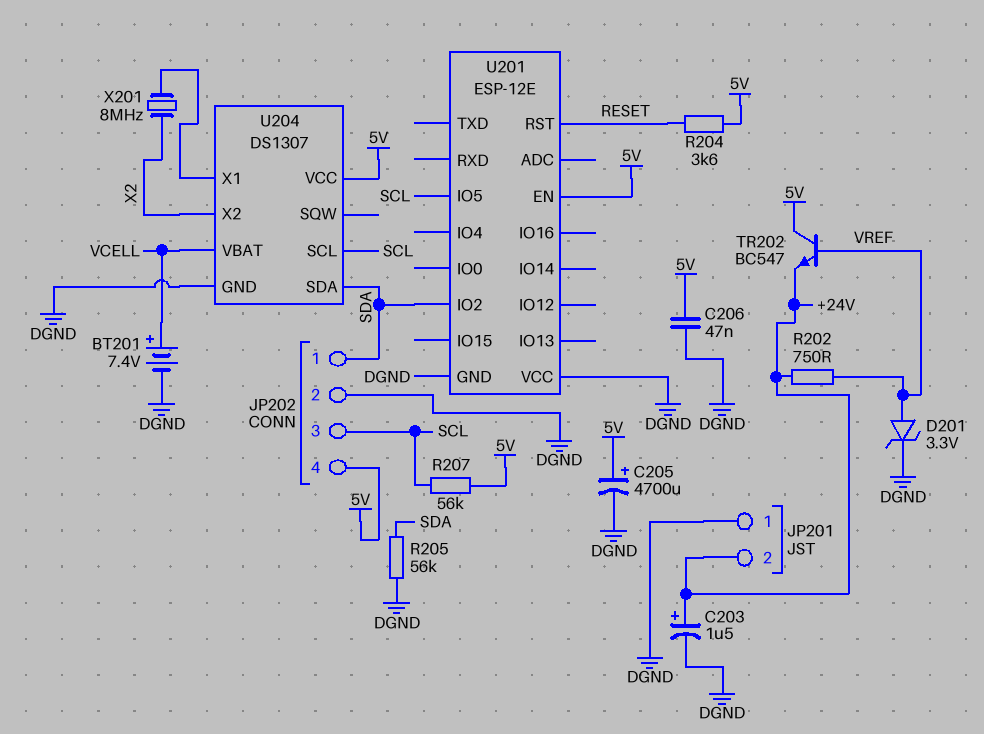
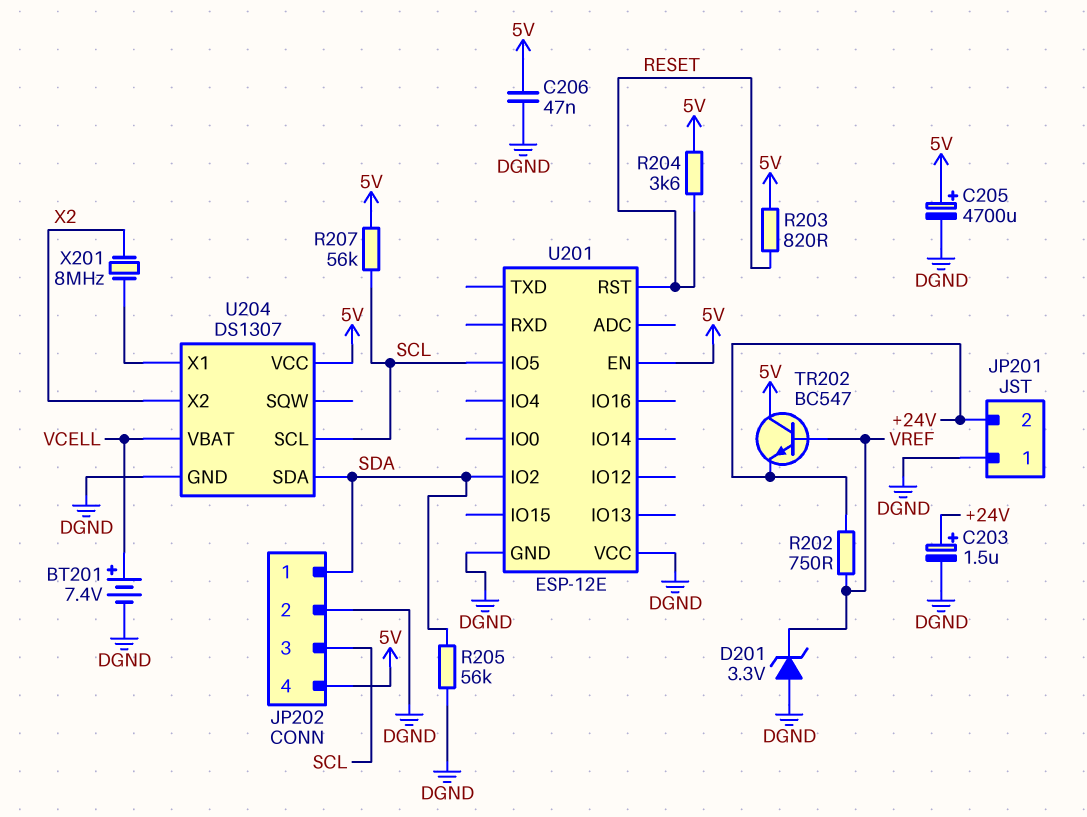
D201: zener 3.3V (A VREF, K DGND) -> zener 3.3V (A DGND, K VREF)
R203: none -> 820 (5V, RESET)

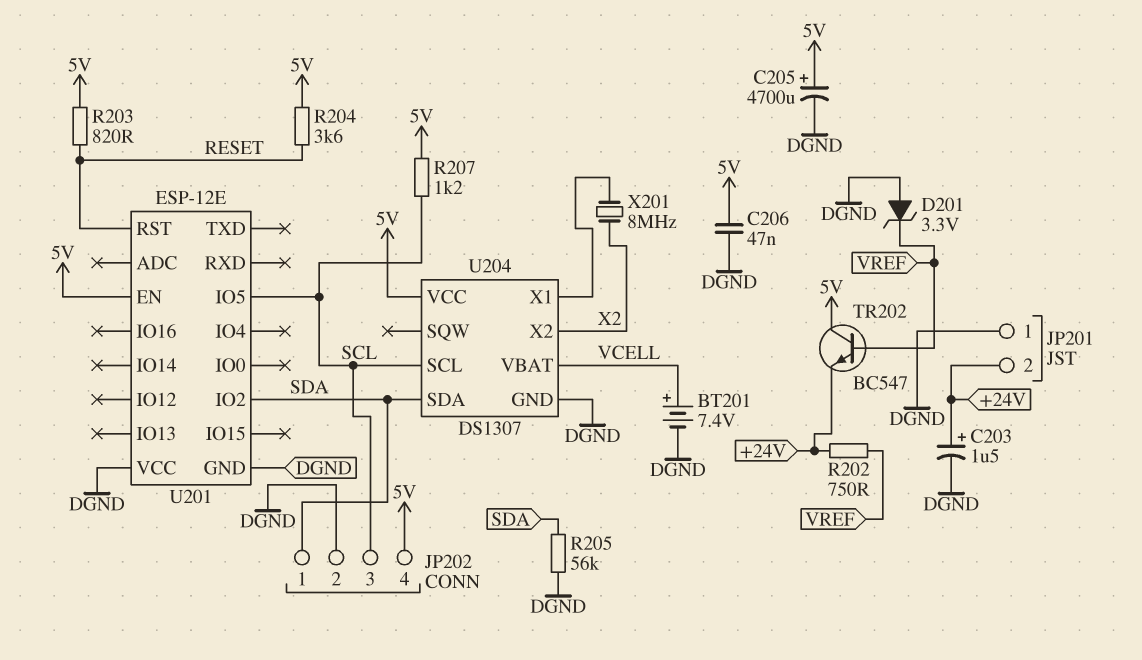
R207: 56k (5V, SCL) -> 1.2k (5V, SCL)

